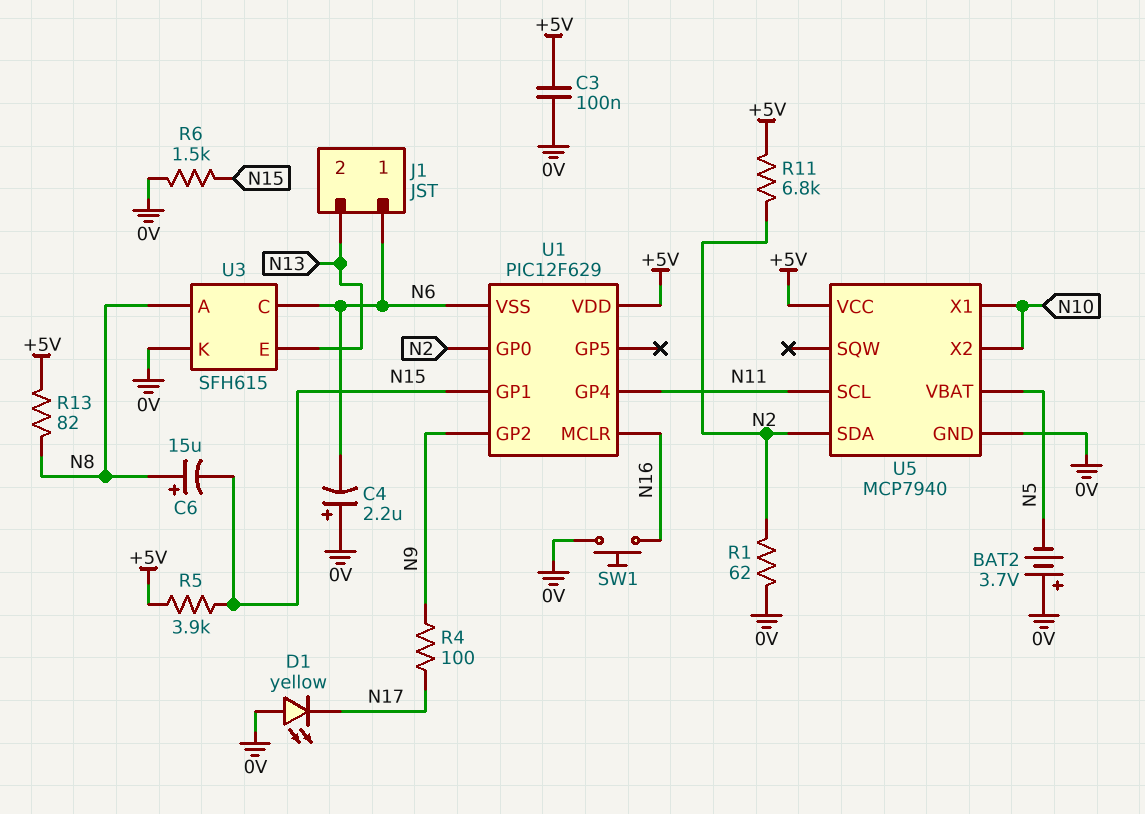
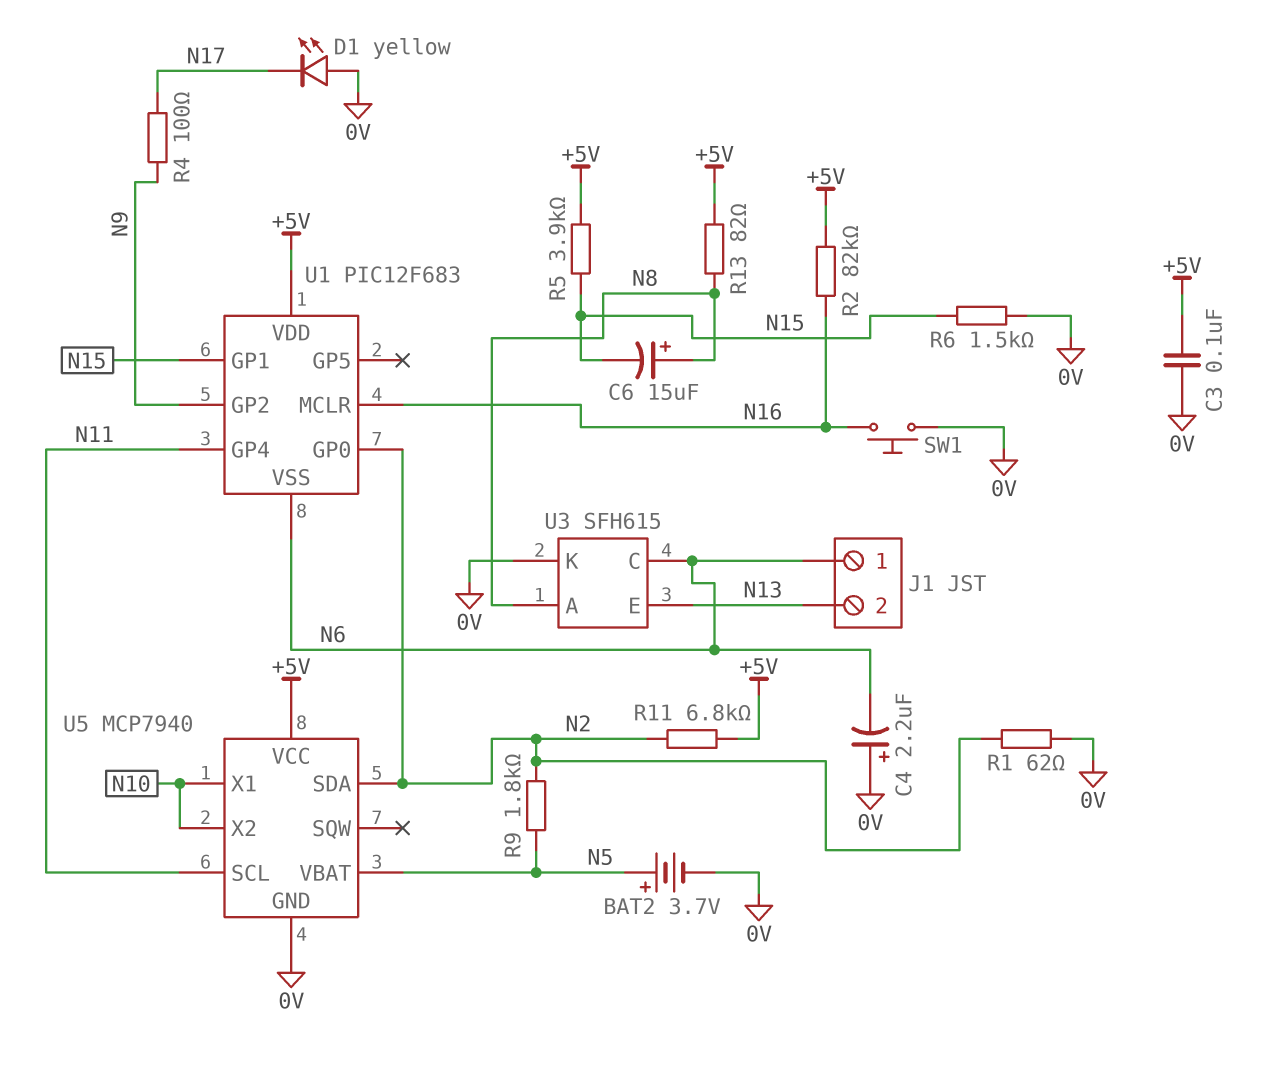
BAT2: 3.7V (plus 0V, minus N5) -> 3.7V (plus N5, minus 0V)
R2: none -> 82k (+5V, N16)
R9: none -> 1.8k (N2, N5)
U1: PIC12F629 -> PIC12F683

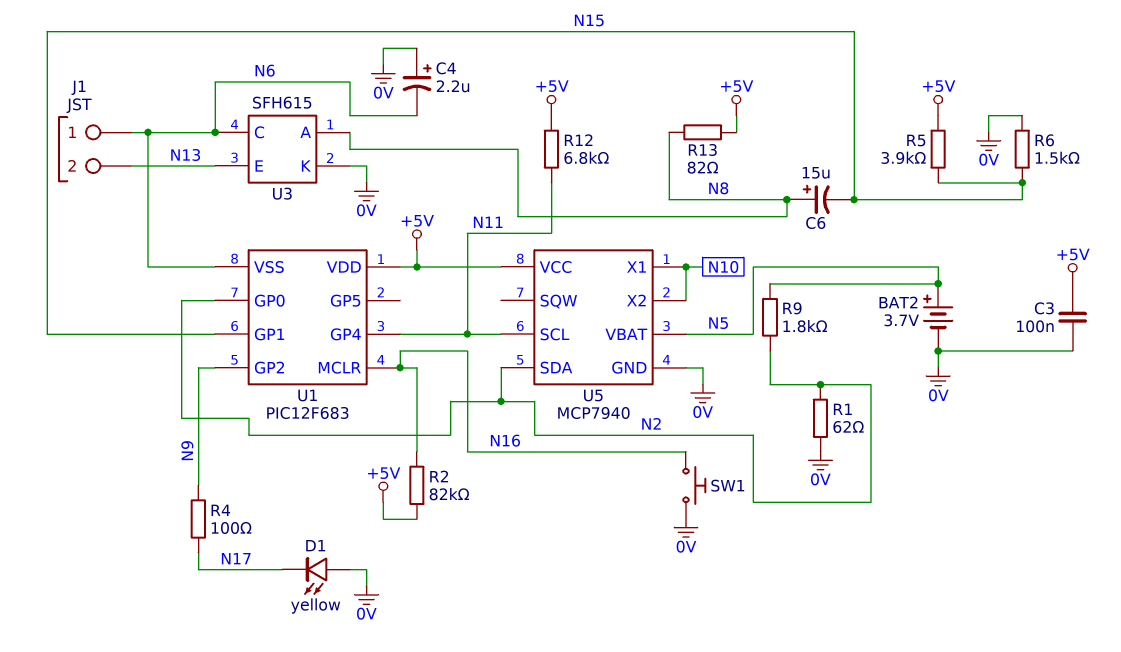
R11: 6.8k (+5V, N2) -> none
R12: none -> 6.8k (+5V, N11)

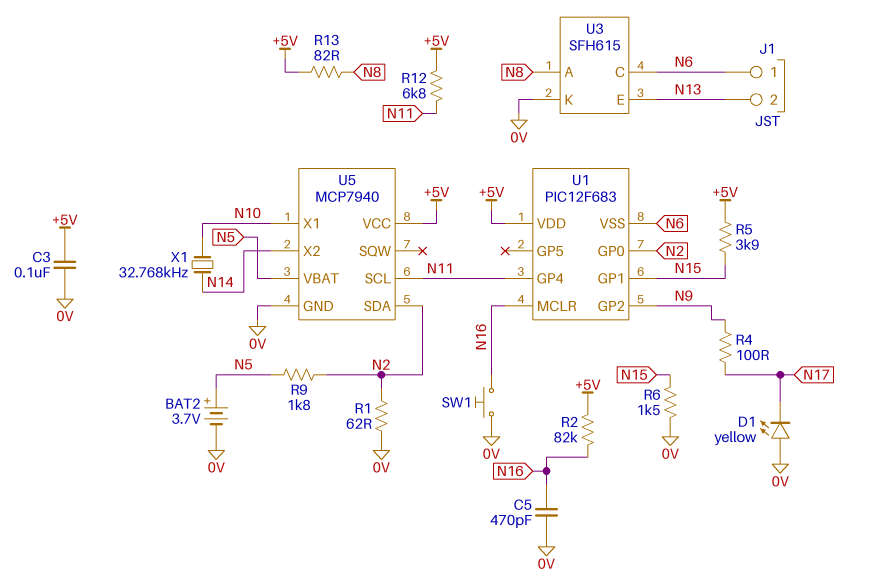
C4: 2.2uF (plus 0V, minus N6) -> none
C5: none -> 470pF (0V, N16)
C6: 15uF (plus N8, minus N15) -> none
U5 pin X2: N10 -> N14
X1: none -> 32.768kHz (N10, N14)

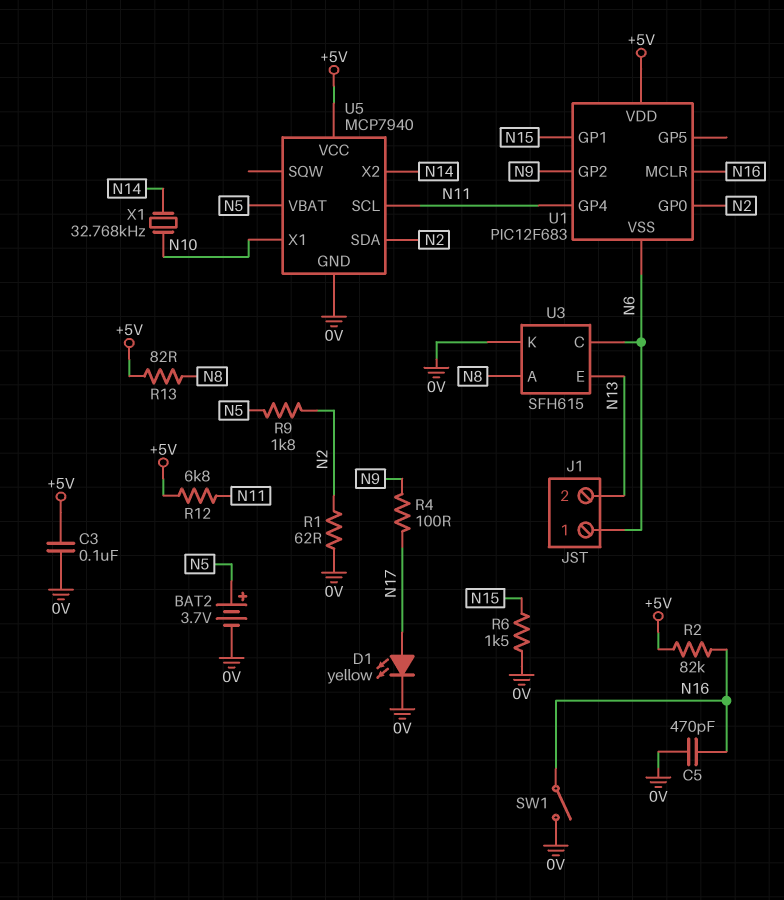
D1: LED yellow (A 0V, K N17) -> LED yellow (A N17, K 0V)
R5: 3.9k (+5V, N15) -> none
SW1: button (0V, N16) -> switch (0V, N16)

